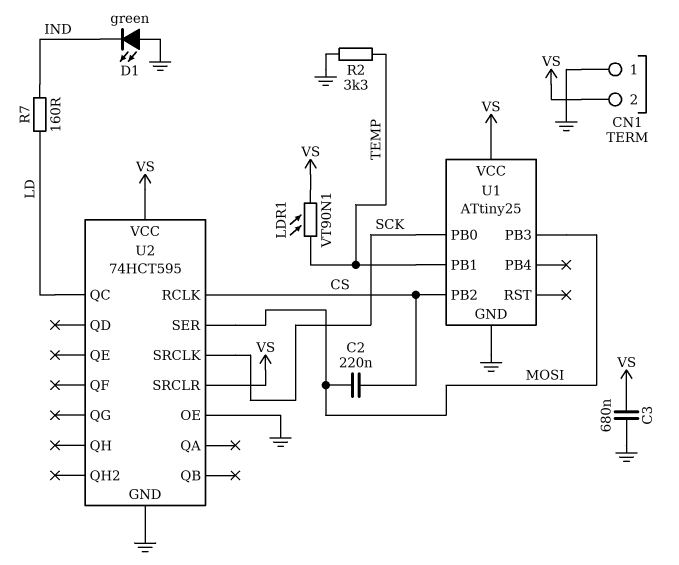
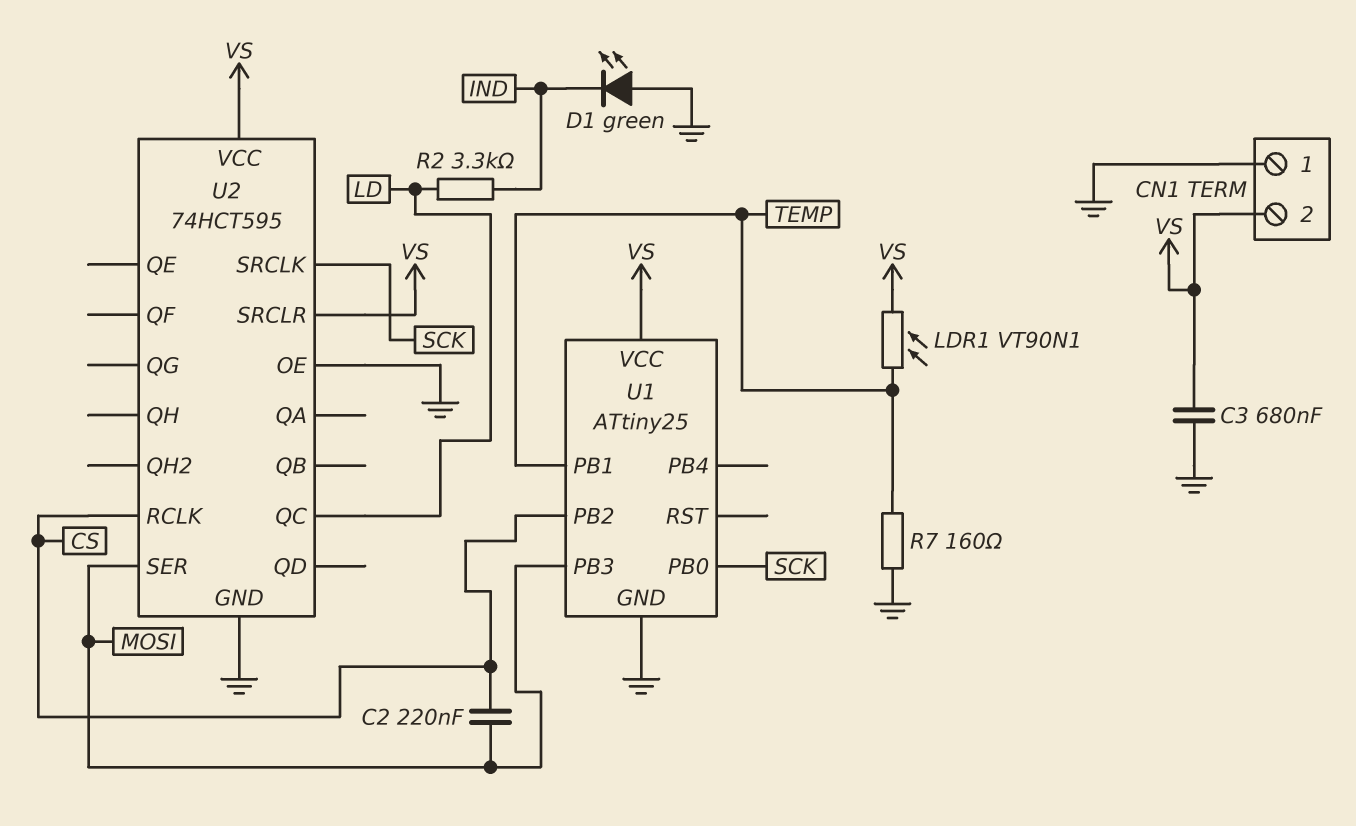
R2: 3.3k (GND, TEMP) -> 3.3k (IND, LD)
R7: 160 (IND, LD) -> 160 (GND, TEMP)

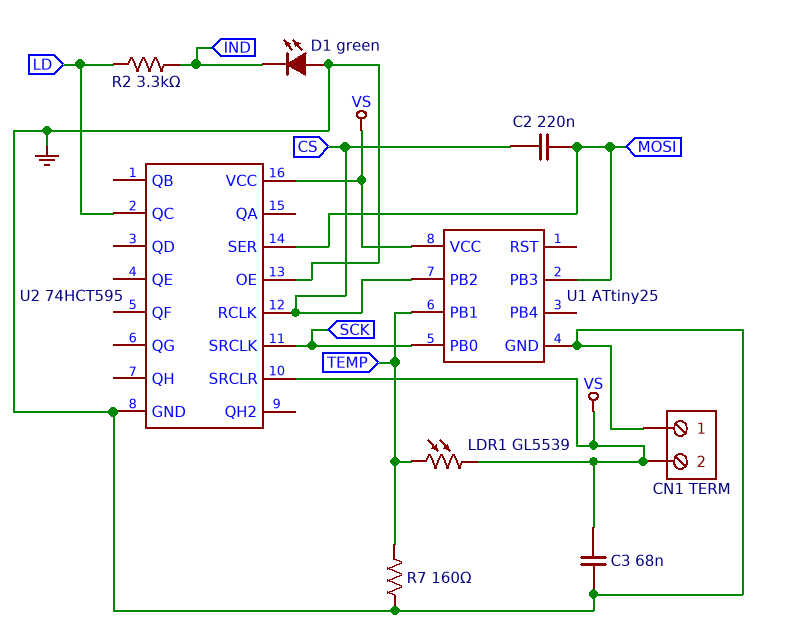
C3: 680nF (GND, VS) -> 68nF (GND, VS)
LDR1: VT90N1 (TEMP, VS) -> GL5539 (TEMP, VS)

